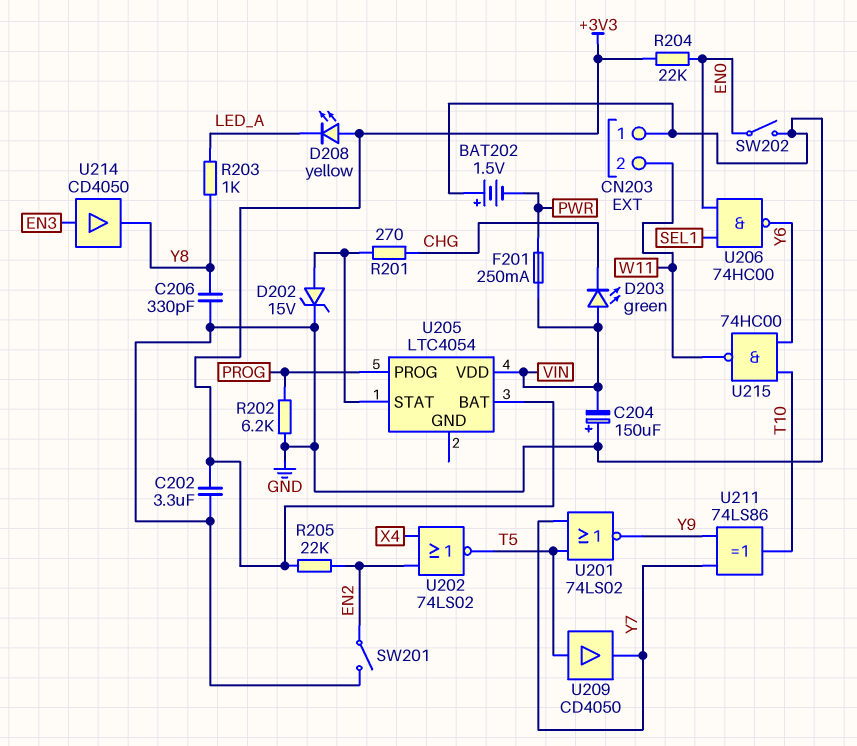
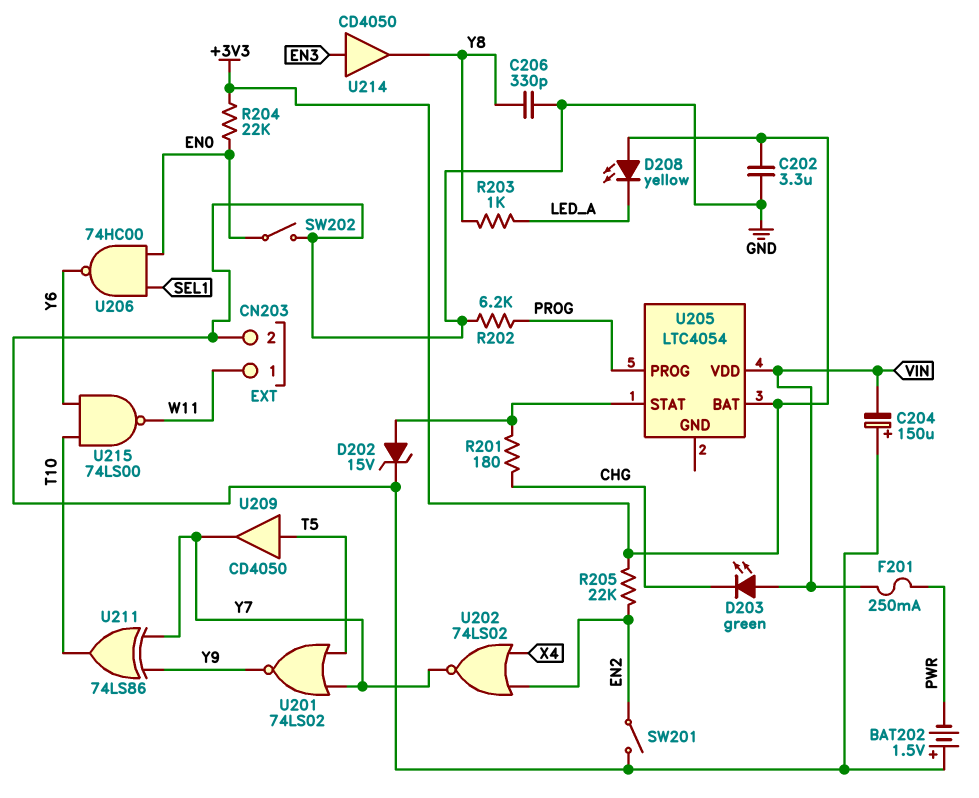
CN203 pin 1: GND -> W11
CN203 pin 2: W11 -> GND
R201: 270 (CHG, U205/STAT) -> 180 (CHG, U205/STAT)
U202: NOR 74LS02 (in EN2, in X4, out T5) -> NOR 74LS02 (in EN2, in X4, out Y7)
U215: NAND 74HC00 (in T10, in Y6, out W11) -> NAND 74LS00 (in T10, in Y6, out W11)

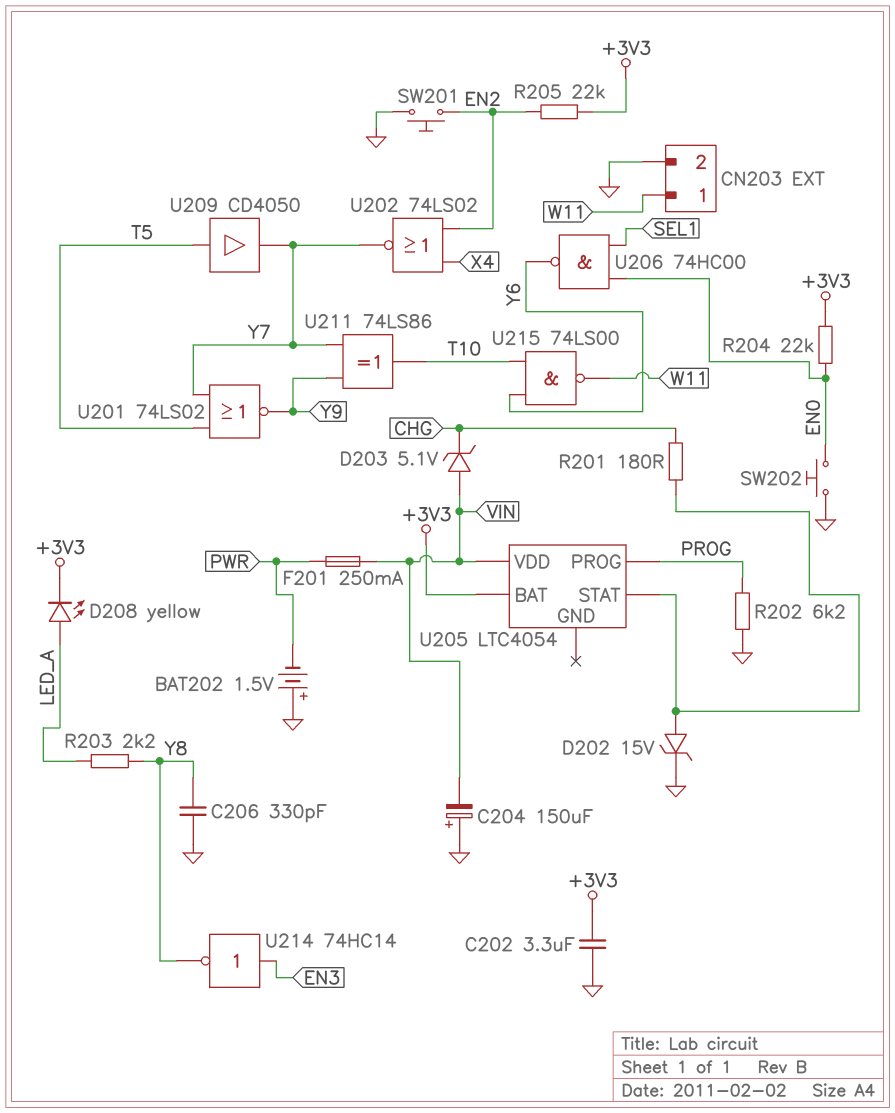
D203: LED green (A VIN, K CHG) -> zener 5.1V (A VIN, K CHG)
D208: LED yellow (A +3V3, K LED_A) -> LED yellow (A LED_A, K +3V3)
R203: 1k (LED_A, Y8) -> 2.2k (LED_A, Y8)
SW201: switch (EN2, GND) -> button (EN2, GND)
SW202: switch (EN0, GND) -> button (EN0, GND)
U214: buffer CD4050 (in EN3, out Y8) -> NOT 74HC14 (in EN3, out Y8)

